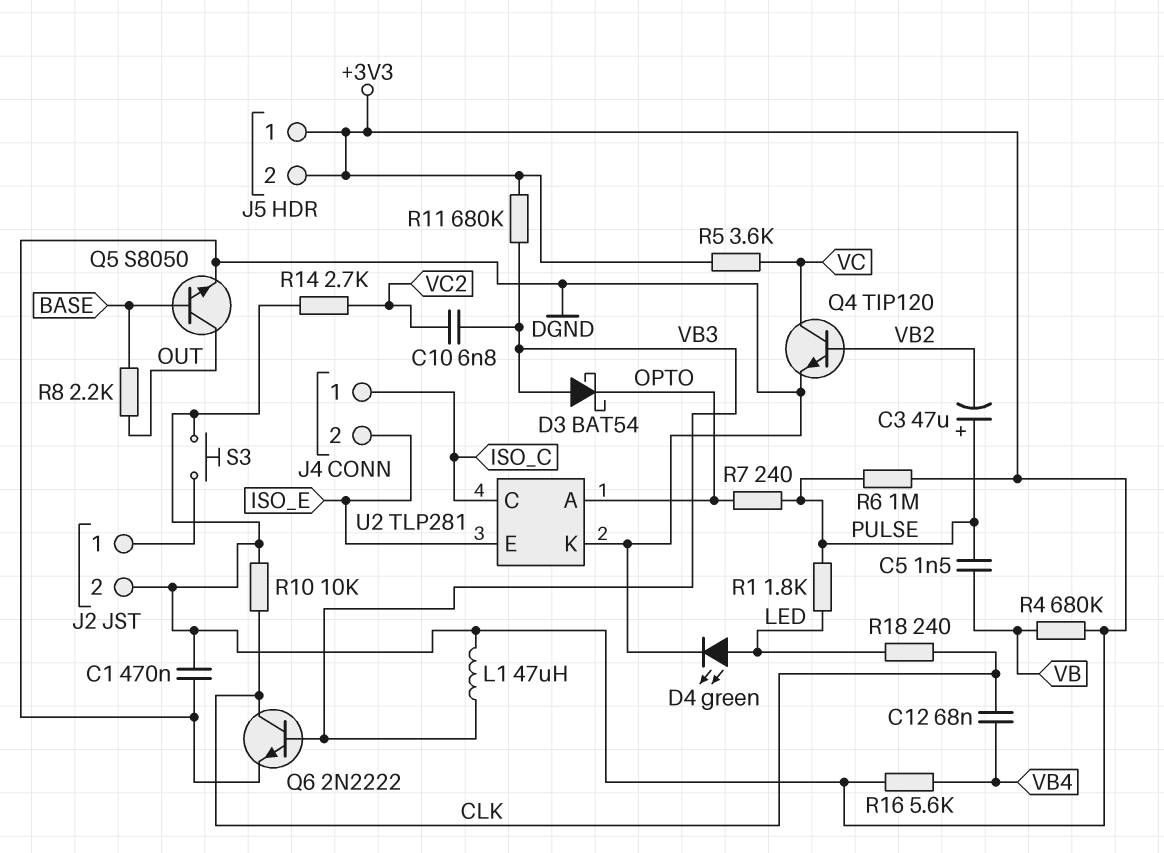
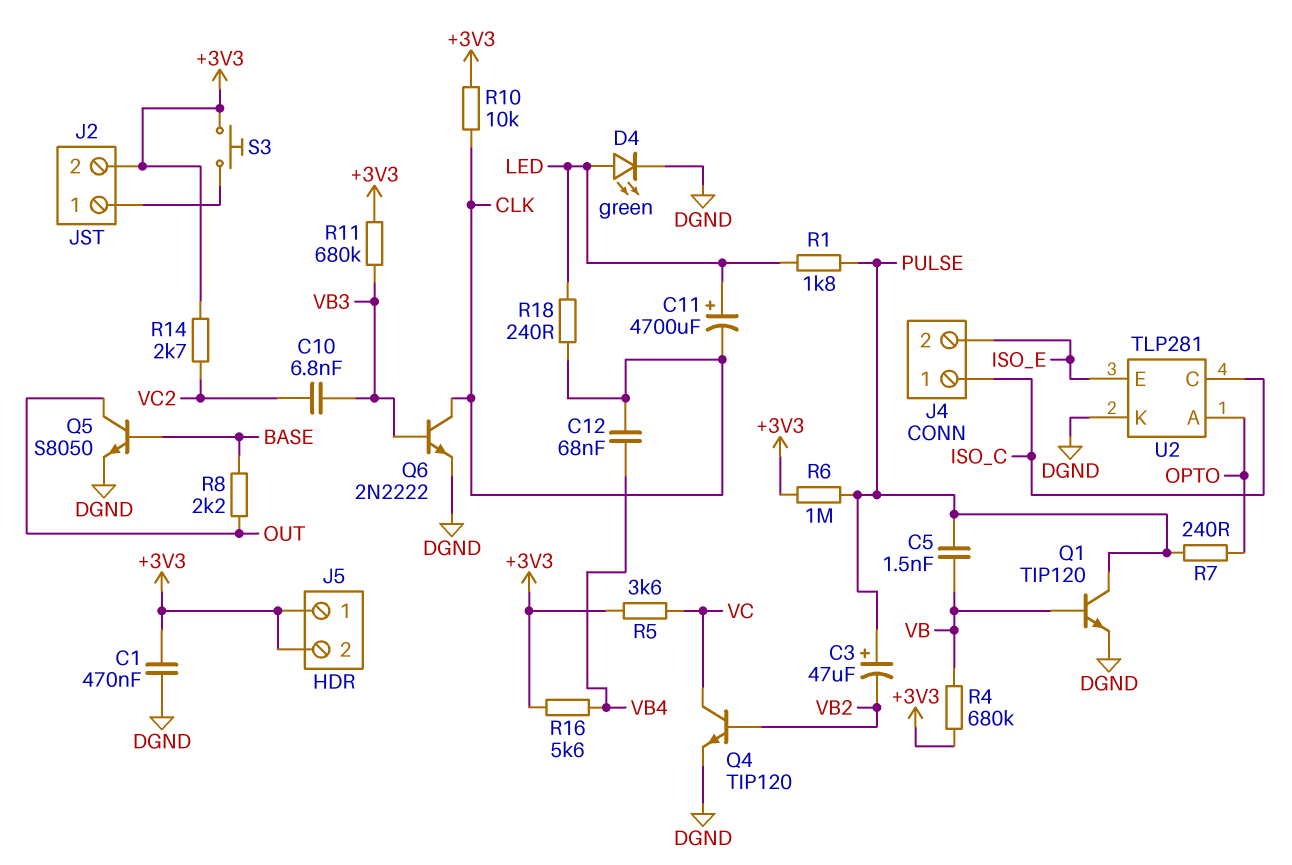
C11: none -> 4700uF (plus LED, minus CLK)
D3: schottky BAT54 (A VB3, K OPTO) -> none
L1: 47uH (+3V3, VB3) -> none
Q1: none -> NPN TIP120 (B VB, C PULSE, E DGND)

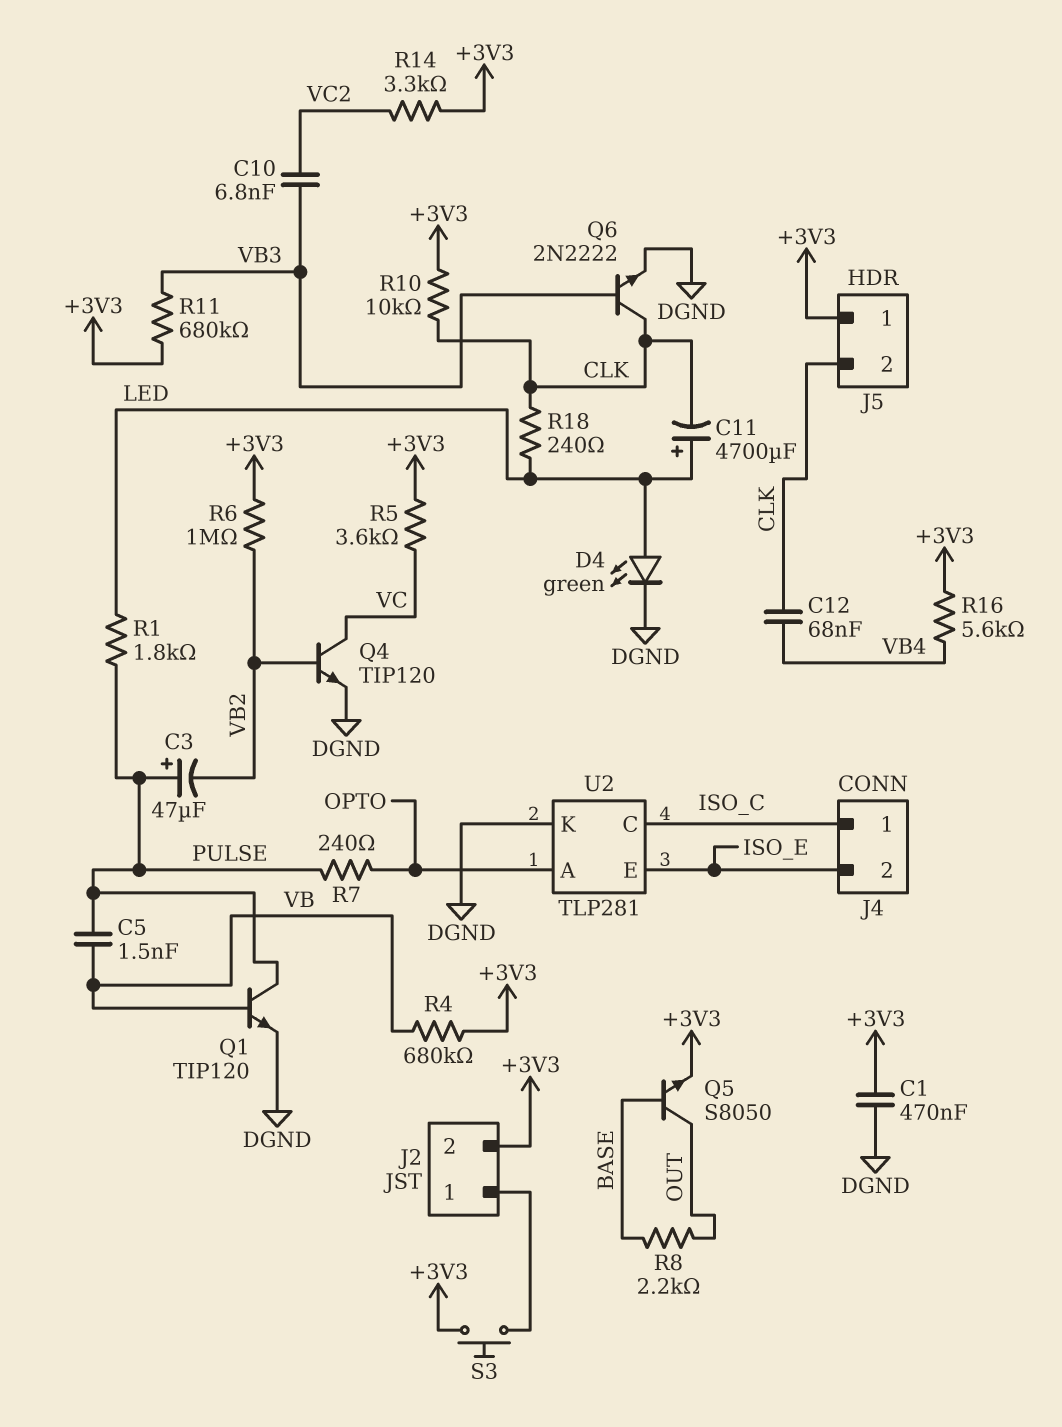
J5 pin 2: +3V3 -> CLK
Q5: NPN S8050 (B BASE, C OUT, E DGND) -> NPN S8050 (B BASE, C OUT, E +3V3)
R6: 1M (+3V3, PULSE) -> 1M (+3V3, VB2)
R14: 2.7k (+3V3, VC2) -> 3.3k (+3V3, VC2)

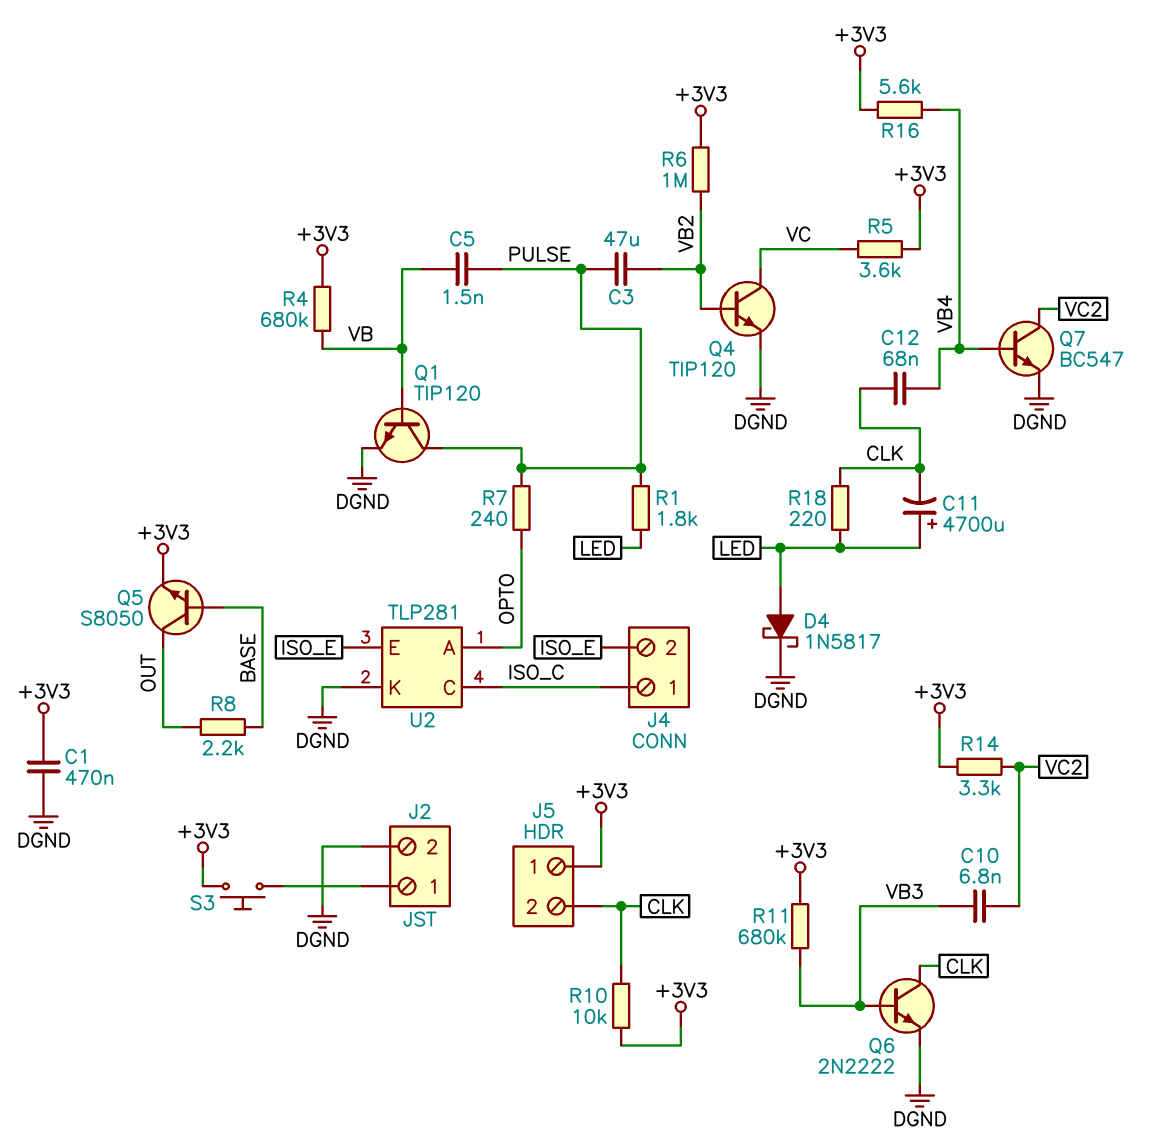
C3: 47uF (plus PULSE, minus VB2) -> 47uF (PULSE, VB2)
D4: LED green (A LED, K DGND) -> schottky 1N5817 (A LED, K DGND)
J2 pin 2: +3V3 -> DGND
Q7: none -> NPN BC547 (B VB4, C VC2, E DGND)
R18: 240 (CLK, LED) -> 220 (CLK, LED)

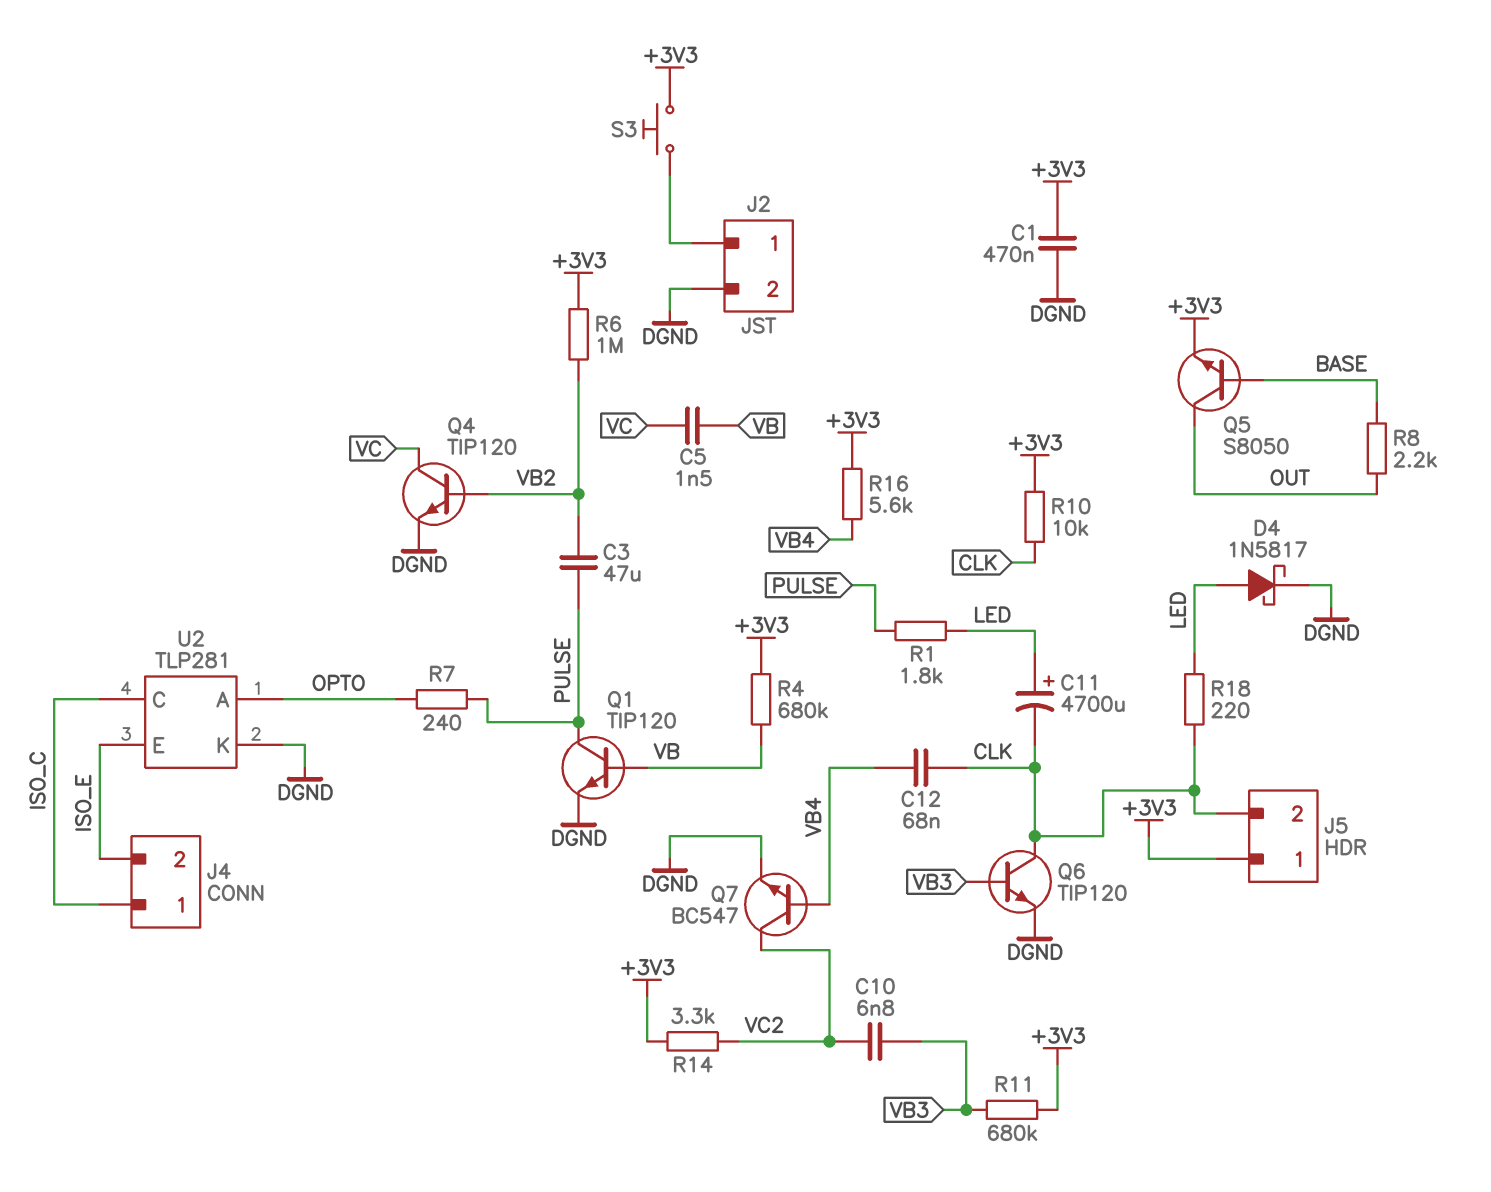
C5: 1.5nF (PULSE, VB) -> 1.5nF (VB, VC)
Q6: NPN 2N2222 (B VB3, C CLK, E DGND) -> NPN TIP120 (B VB3, C CLK, E DGND)
R5: 3.6k (+3V3, VC) -> none

